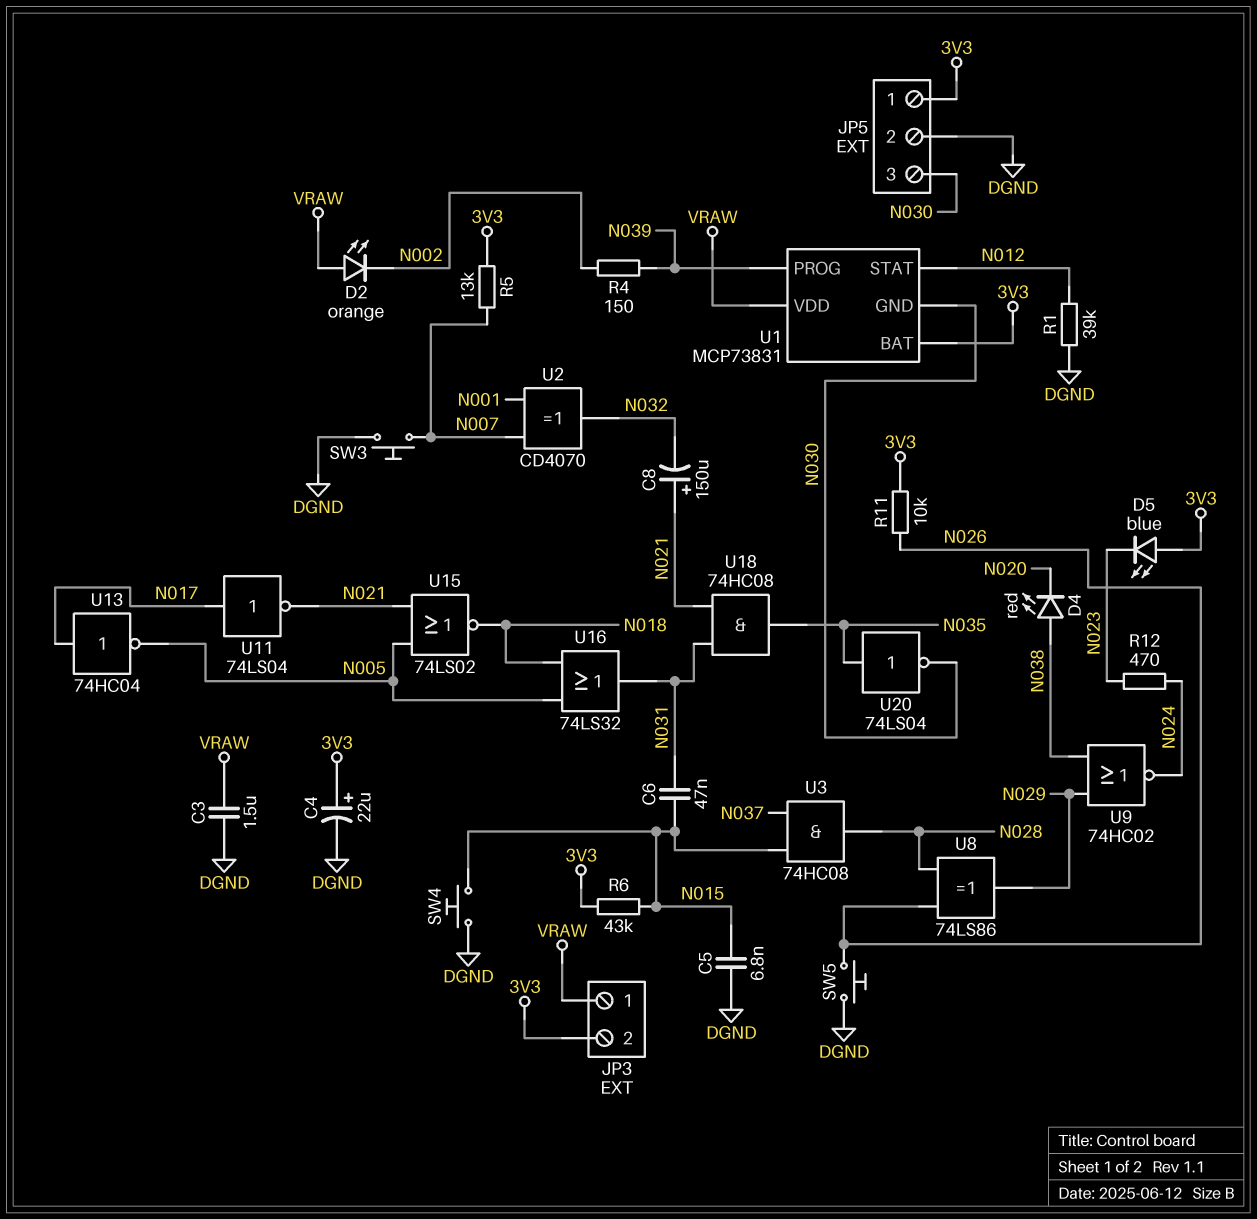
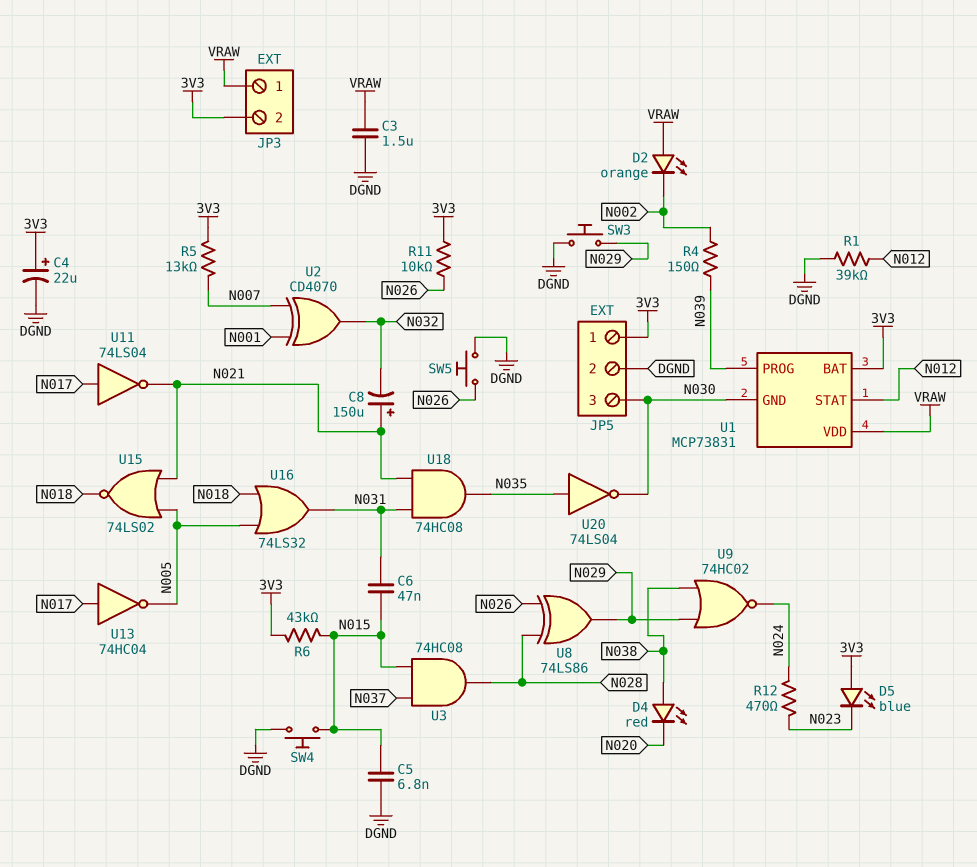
SW3: button (DGND, N007) -> button (DGND, N029)

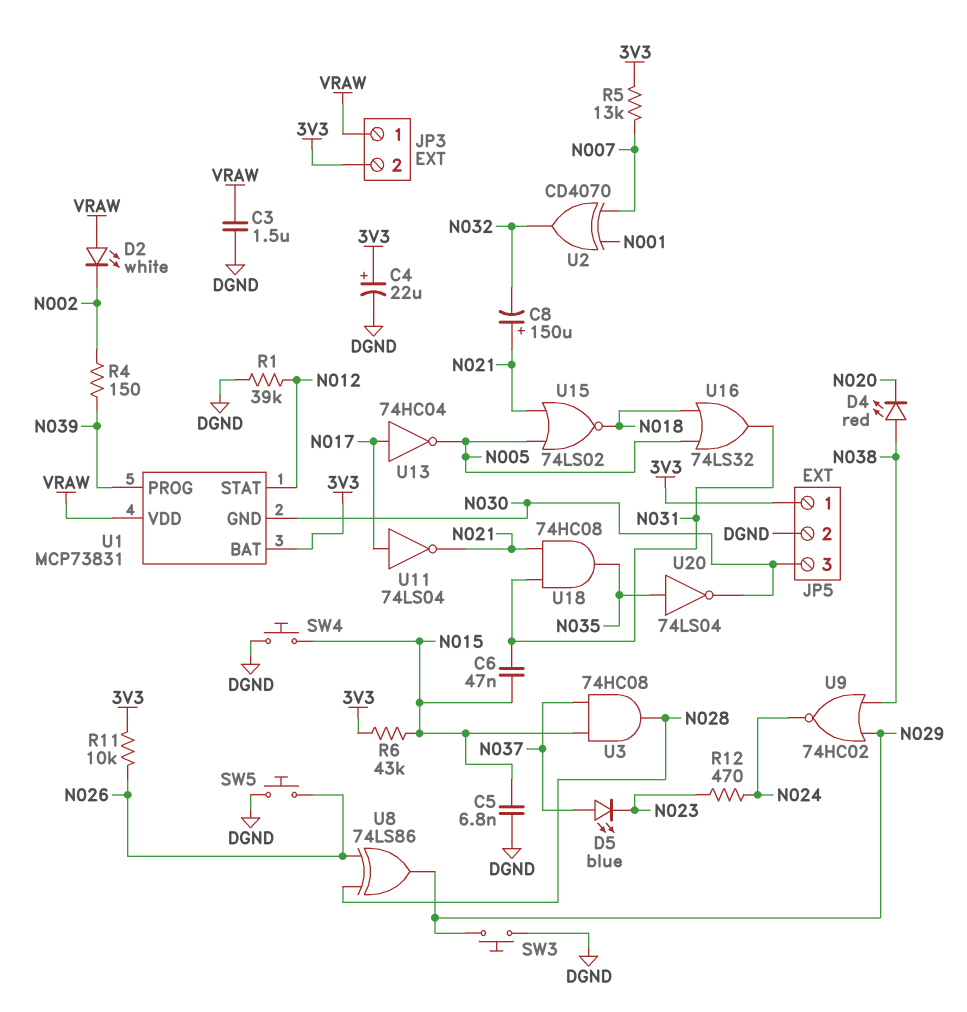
D2: LED orange (A VRAW, K N002) -> LED white (A VRAW, K N002)
D5: LED blue (A 3V3, K N023) -> LED blue (A N037, K N023)

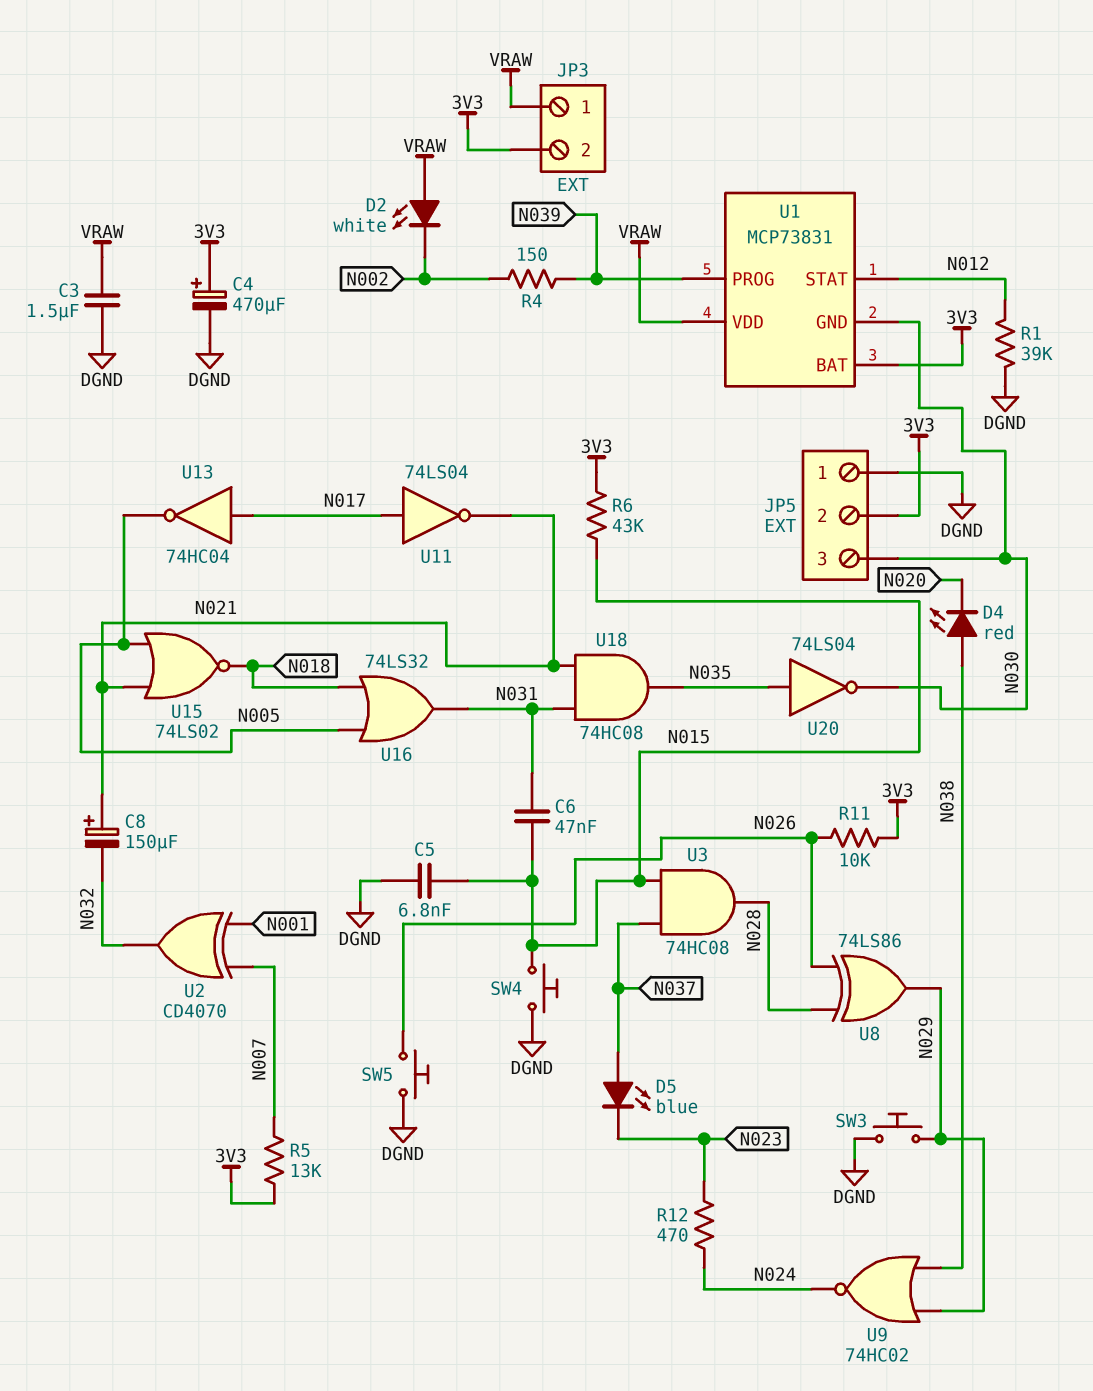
C4: 22uF (plus 3V3, minus DGND) -> 470uF (plus 3V3, minus DGND)
JP5 pin 1: 3V3 -> DGND
JP5 pin 2: DGND -> 3V3

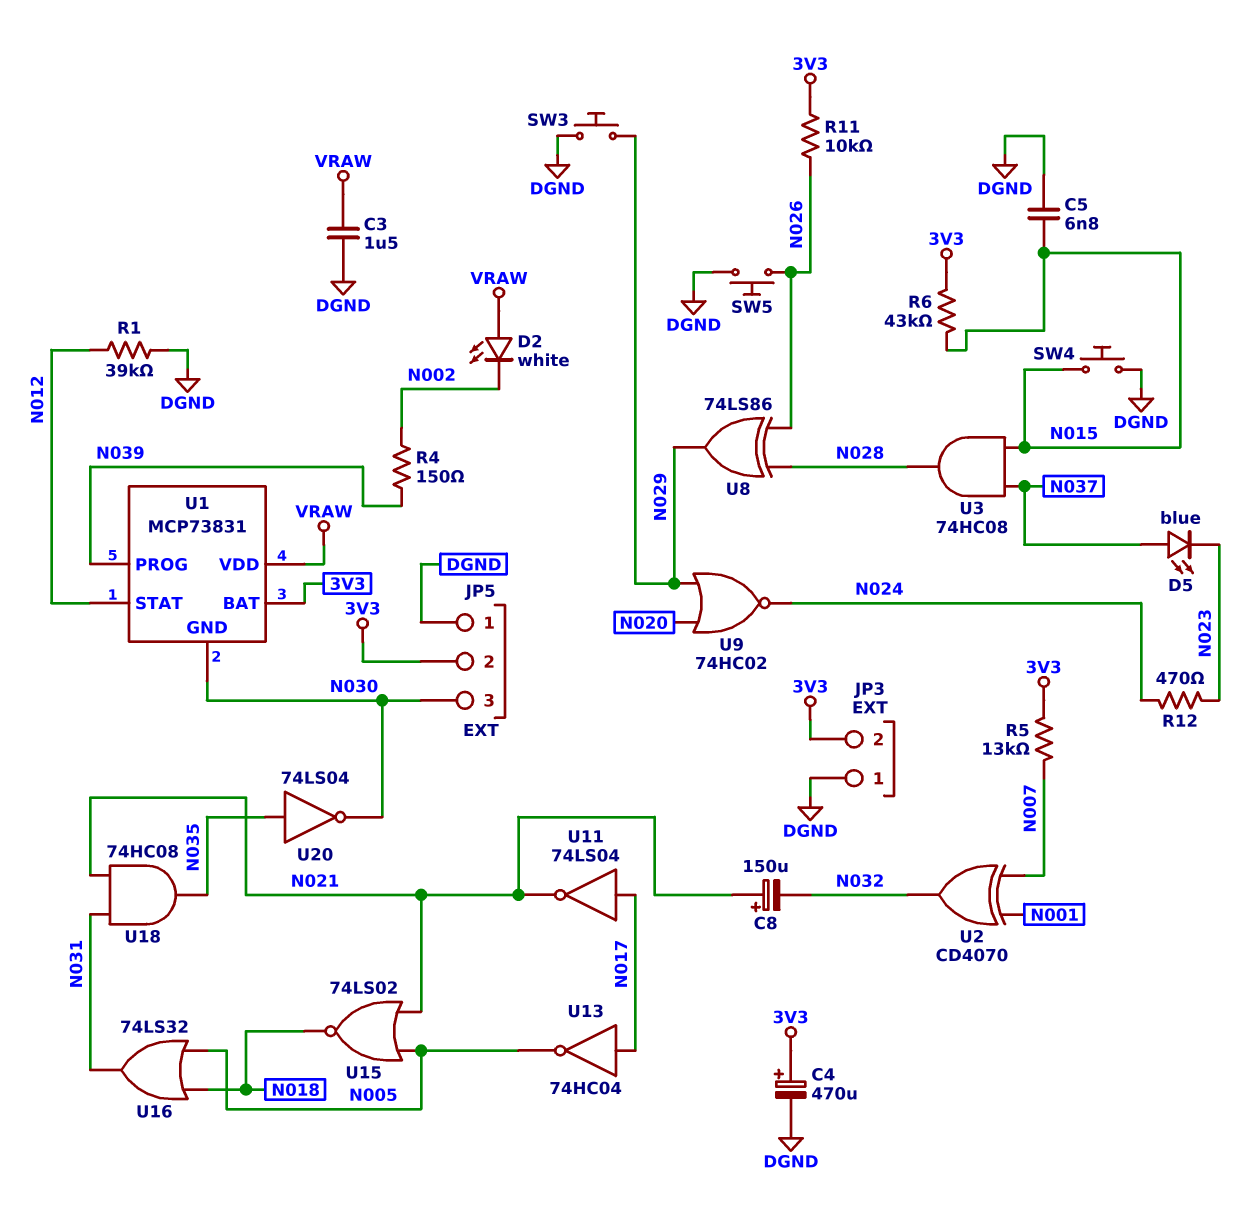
C6: 47nF (N015, N031) -> none
D4: LED red (A N038, K N020) -> none
JP3 pin 1: VRAW -> DGND
U9: NOR 74HC02 (in N029, in N038, out N024) -> NOR 74HC02 (in N020, in N029, out N024)

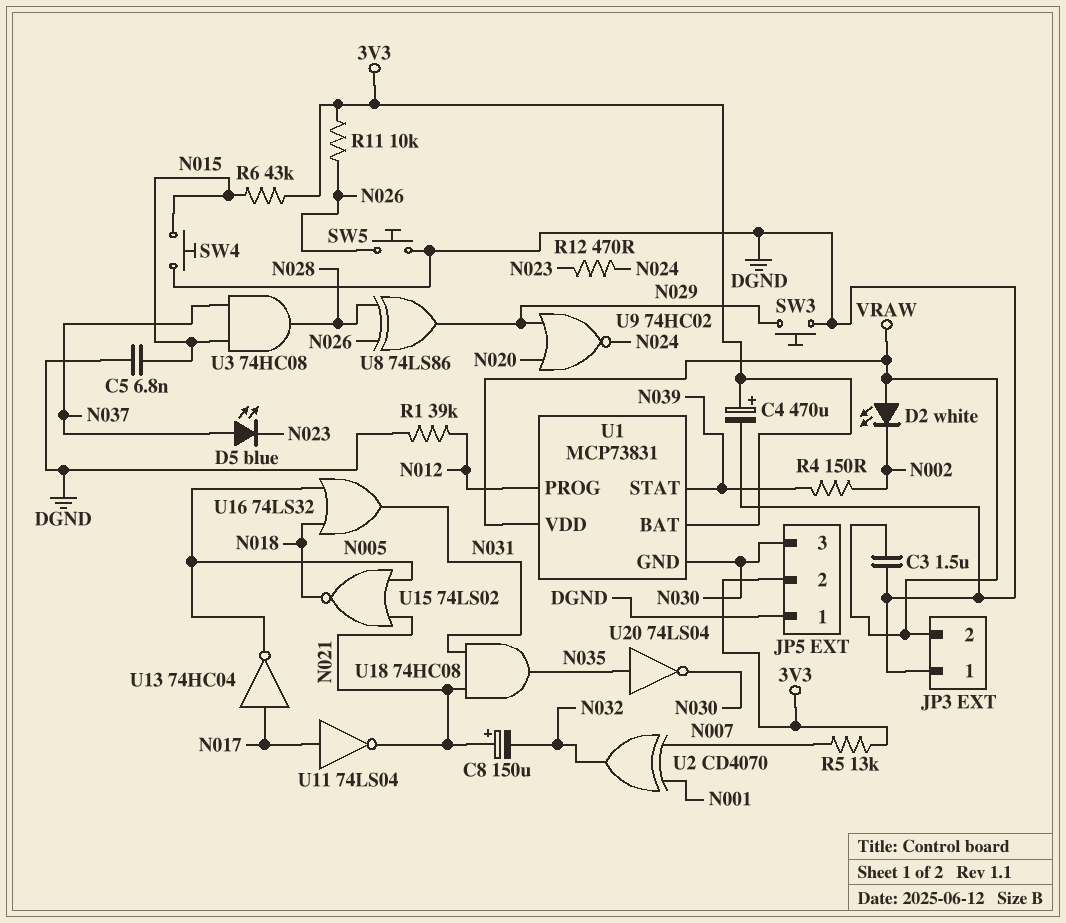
JP3 pin 2: 3V3 -> VRAW
U1 pin PROG: N039 -> N012
U1 pin STAT: N012 -> N039

